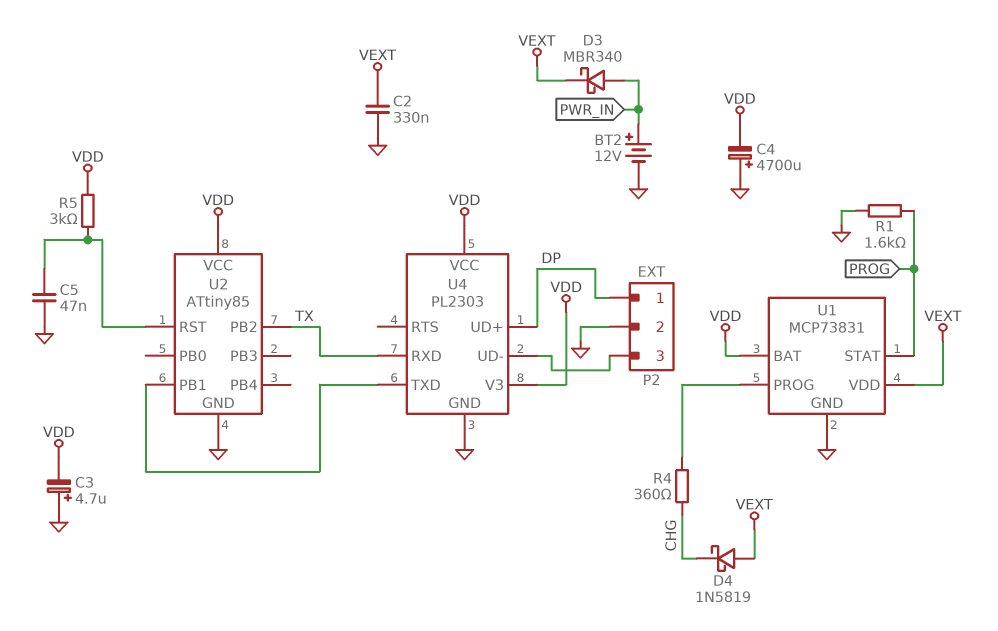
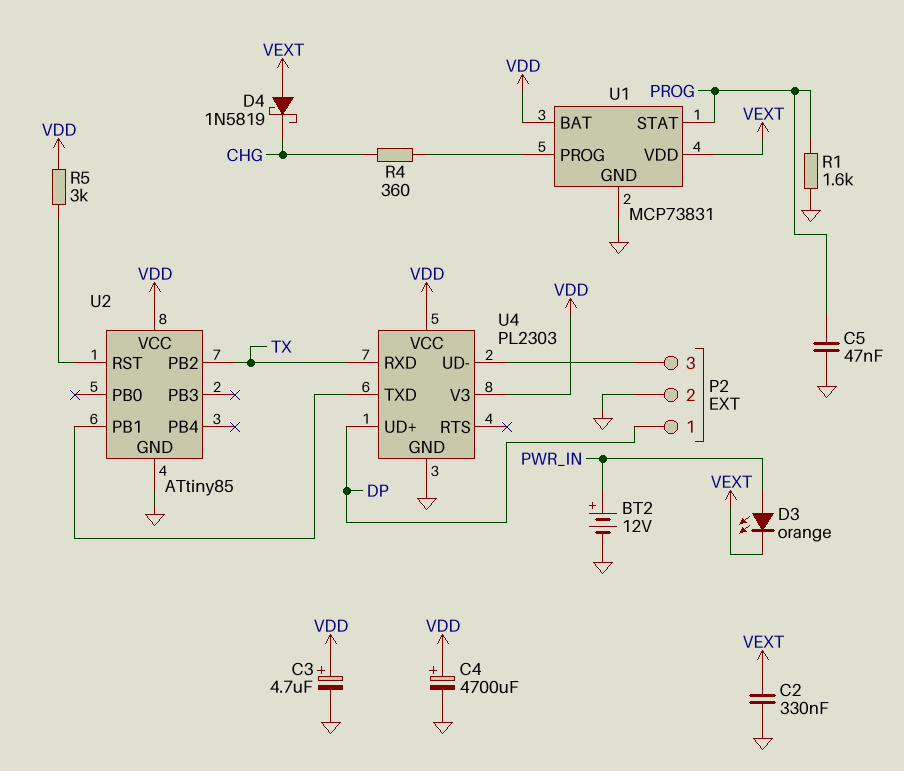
C3: 4.7uF (plus GND, minus VDD) -> 4.7uF (plus VDD, minus GND)
C4: 4700uF (plus GND, minus VDD) -> 4700uF (plus VDD, minus GND)
C5: 47nF (GND, U2/RST) -> 47nF (GND, PROG)
D3: schottky MBR340 (A PWR_IN, K VEXT) -> LED orange (A PWR_IN, K VEXT)

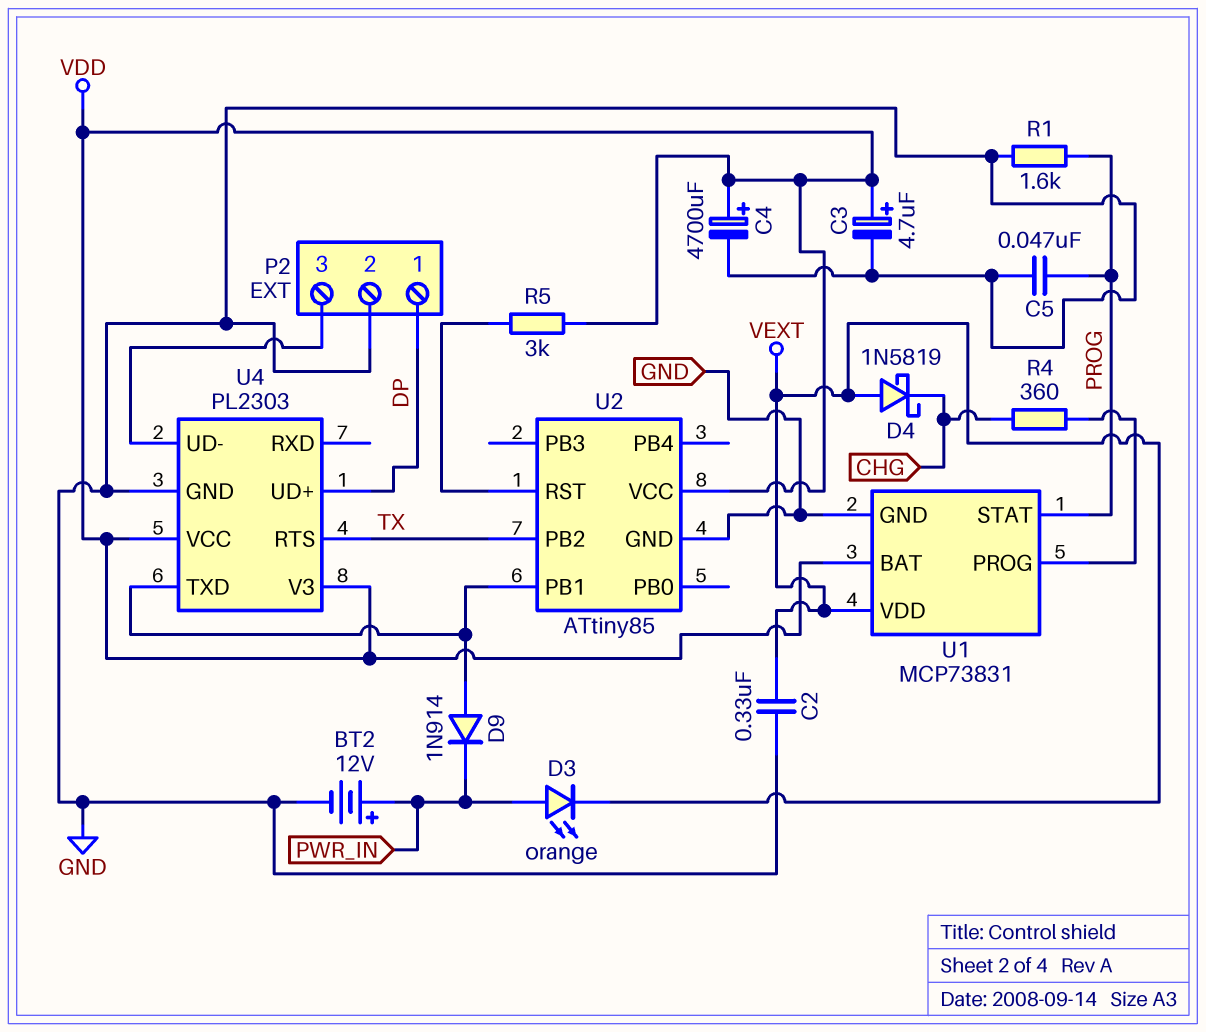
D9: none -> diode 1N914 (A U2/PB1, K PWR_IN)
U4 pin RTS: none -> TX
U4 pin RXD: TX -> none

